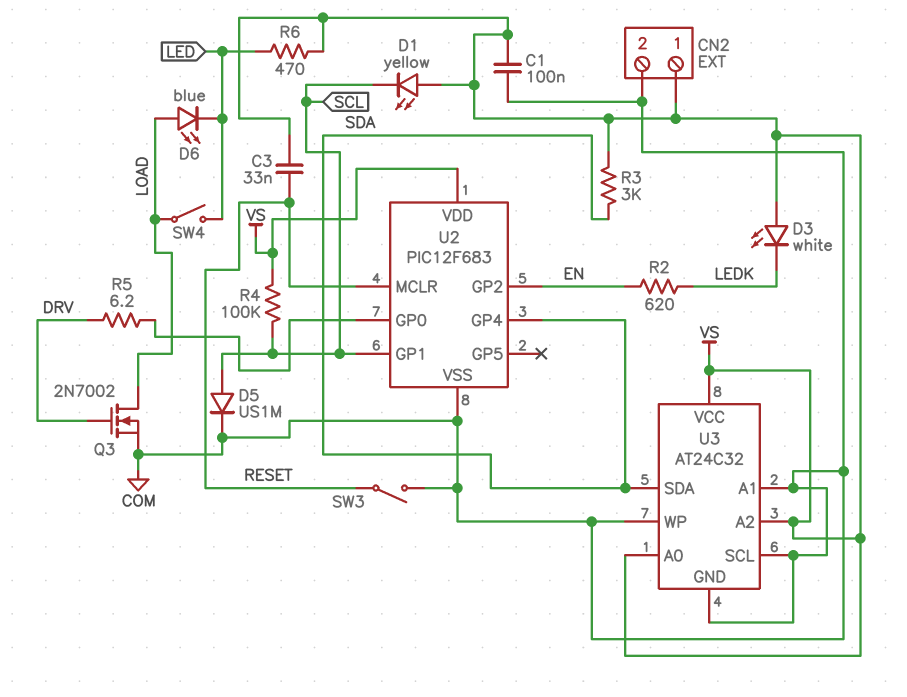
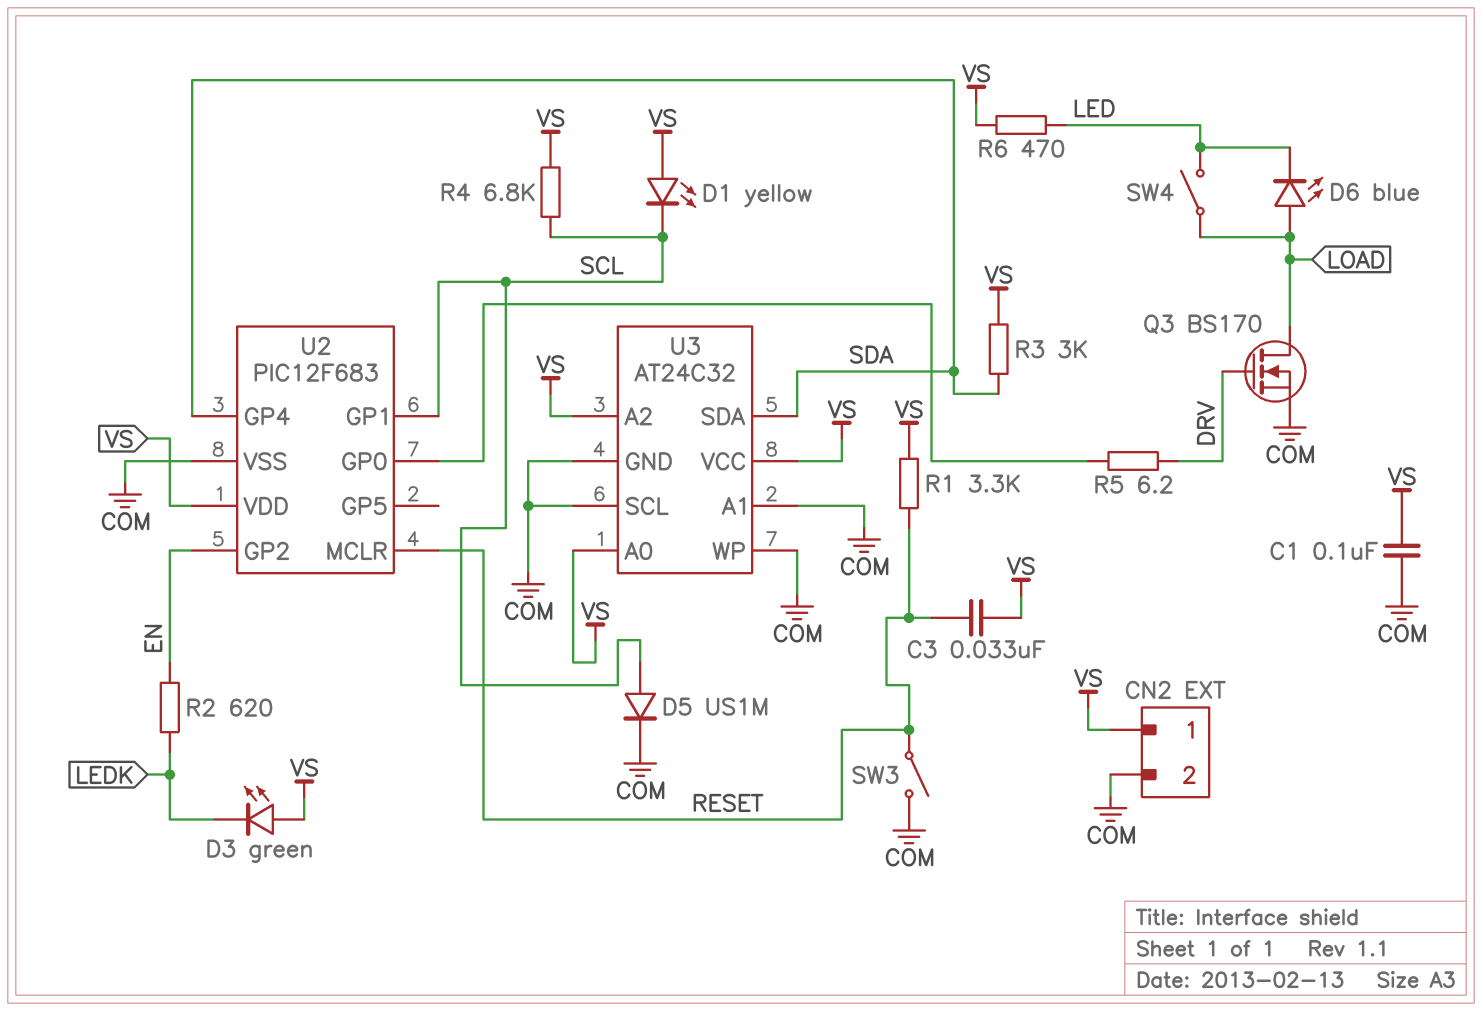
D3: LED white (A VS, K LEDK) -> LED green (A VS, K LEDK)
Q3: NMOS 2N7002 (G DRV, D LOAD, S COM) -> NMOS BS170 (G DRV, D LOAD, S COM)
R1: none -> 3.3k (RESET, VS)
R4: 100k (SCL, VS) -> 6.8k (SCL, VS)

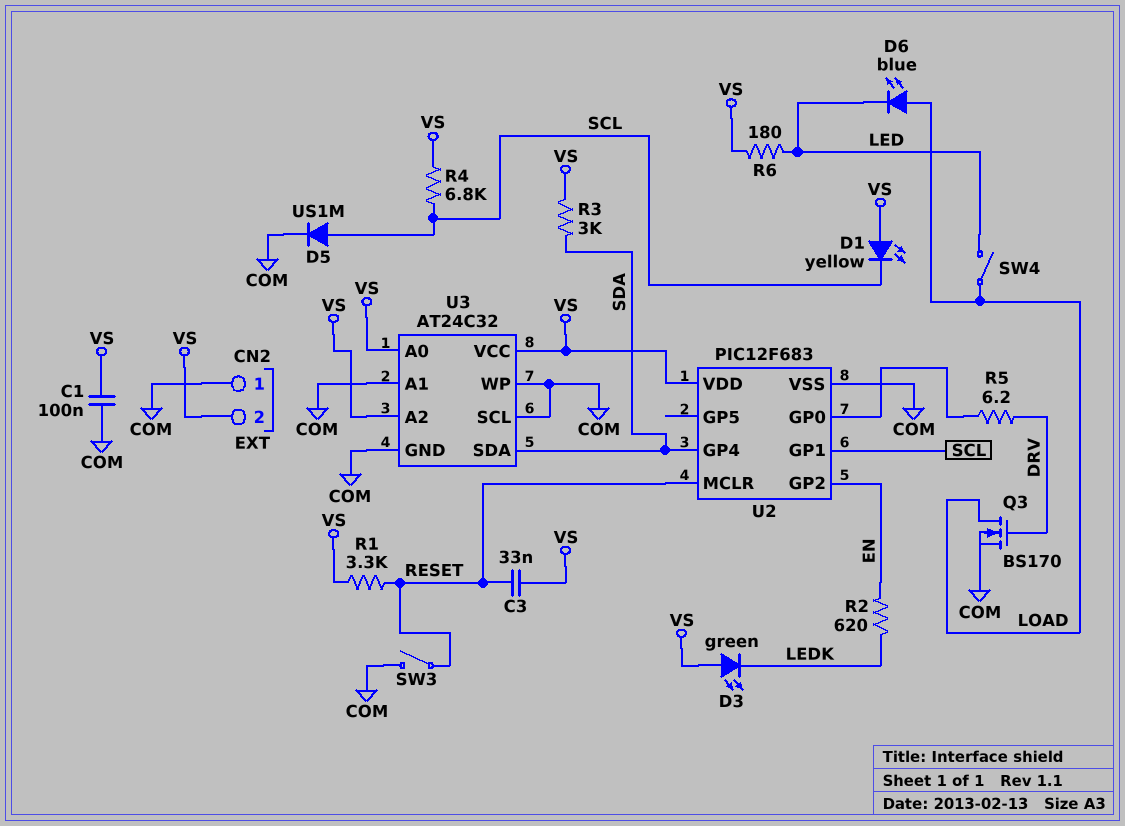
CN2 pin 1: VS -> COM
CN2 pin 2: COM -> VS
R6: 470 (LED, VS) -> 180 (LED, VS)

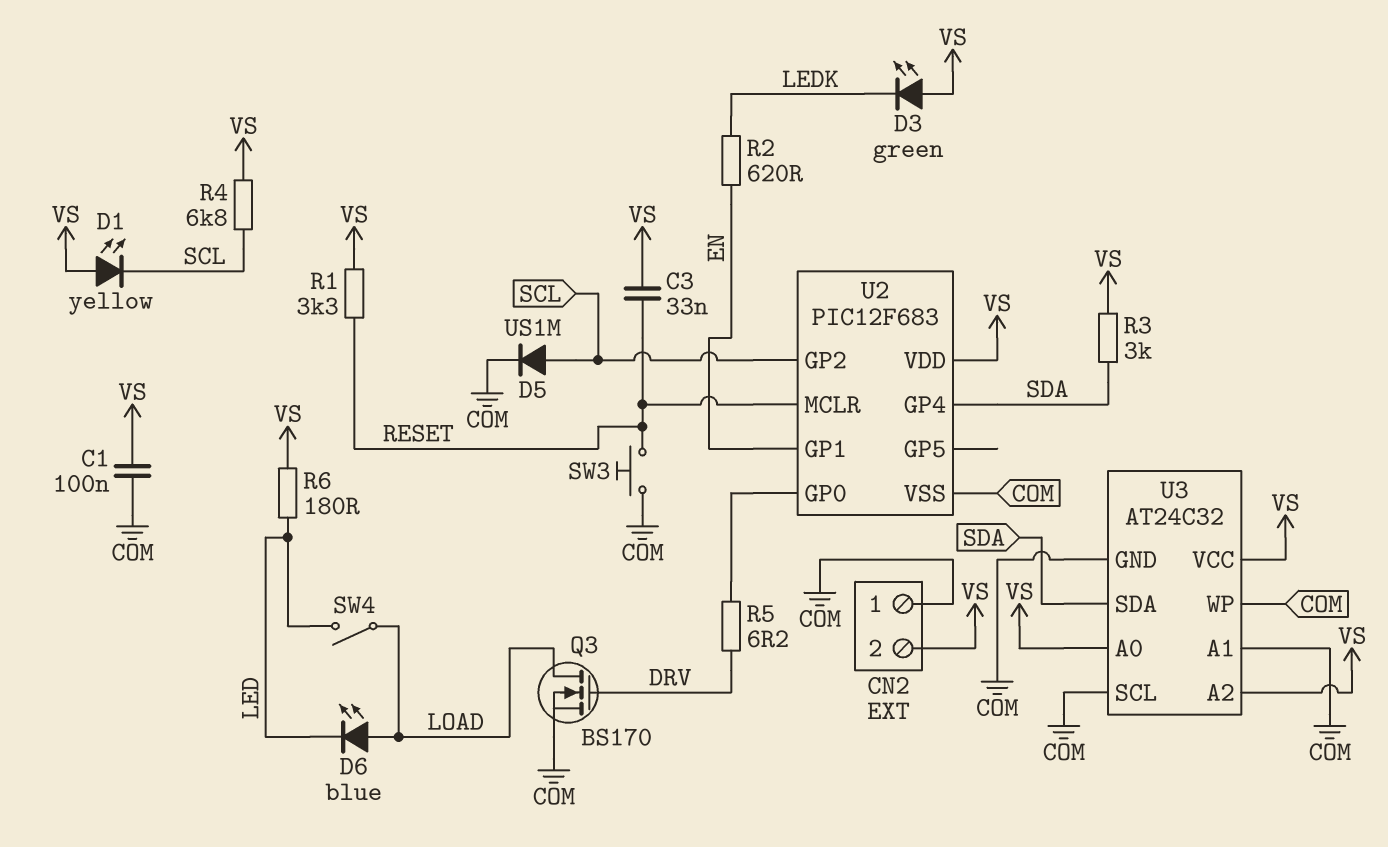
SW3: switch (COM, RESET) -> button (COM, RESET)
U2 pin GP1: SCL -> EN
U2 pin GP2: EN -> SCL

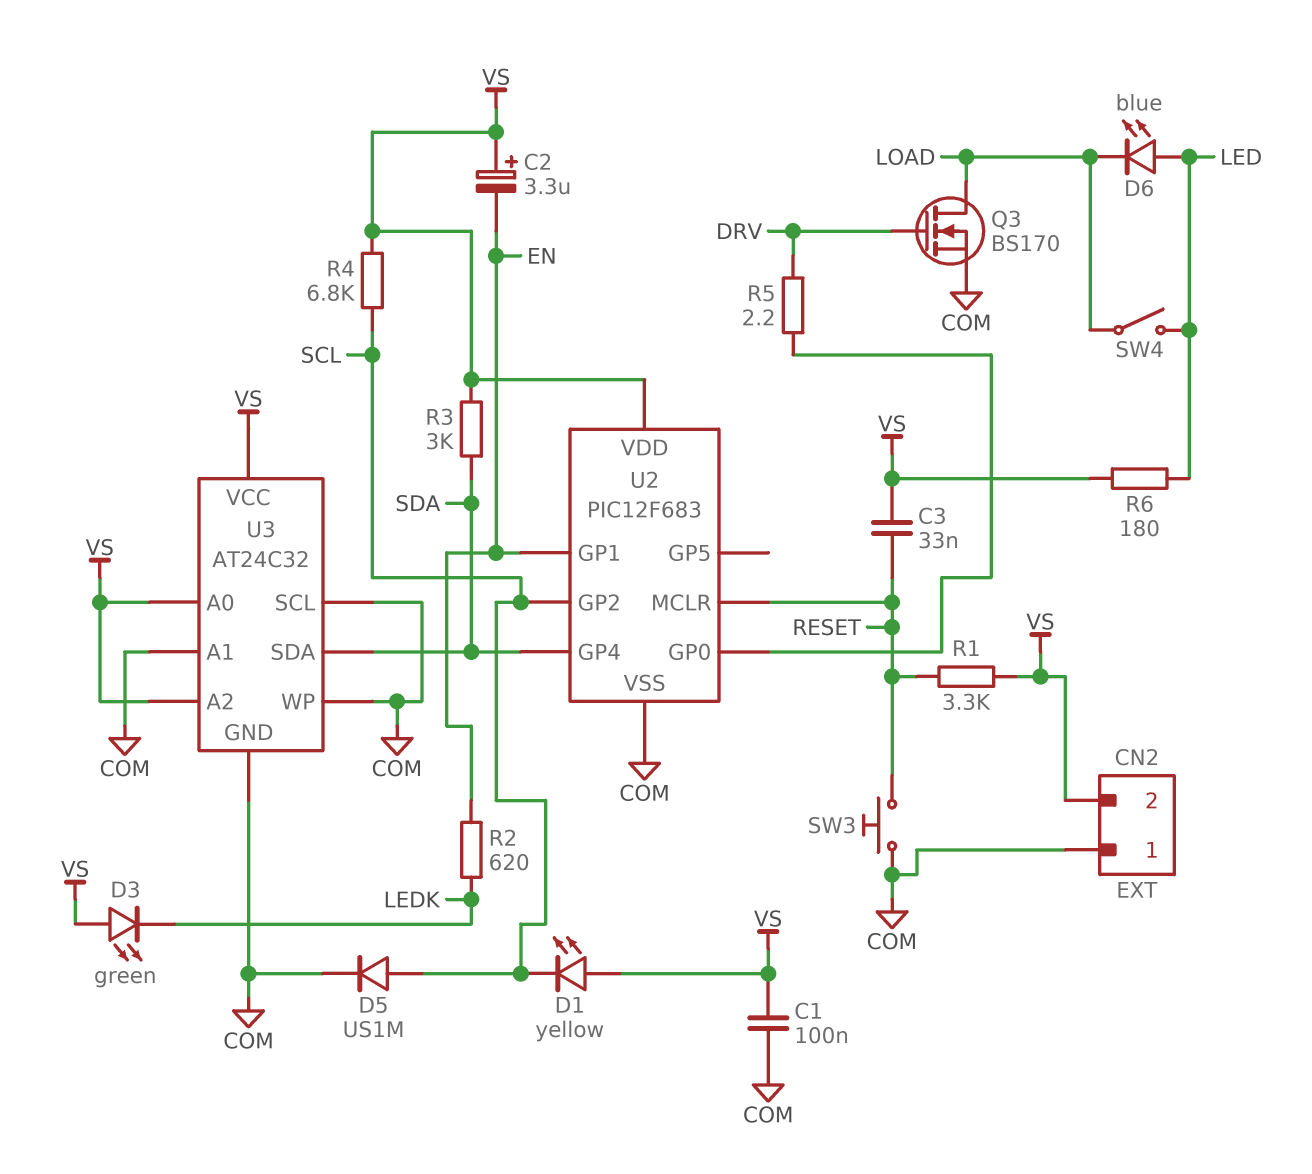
C2: none -> 3.3uF (plus VS, minus EN)
D6: LED blue (A LOAD, K LED) -> LED blue (A LED, K LOAD)
R5: 6.2 (DRV, U2/GP0) -> 2.2 (DRV, U2/GP0)

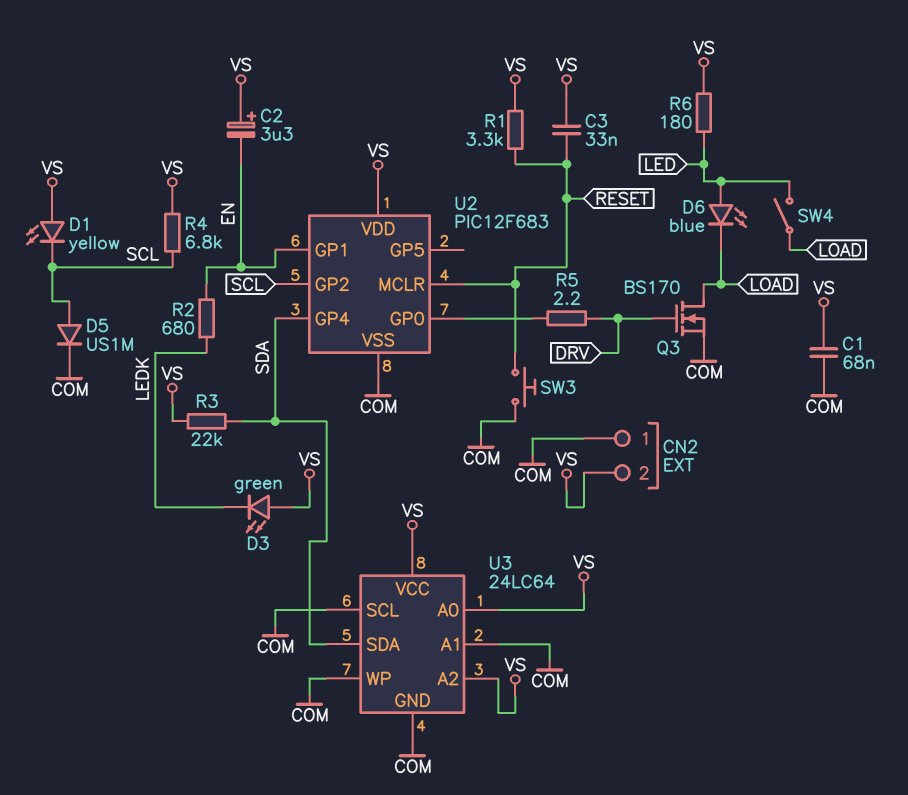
C1: 100nF (COM, VS) -> 68nF (COM, VS)
R2: 620 (EN, LEDK) -> 680 (EN, LEDK)
R3: 3k (SDA, VS) -> 22k (SDA, VS)
U3: AT24C32 -> 24LC64

